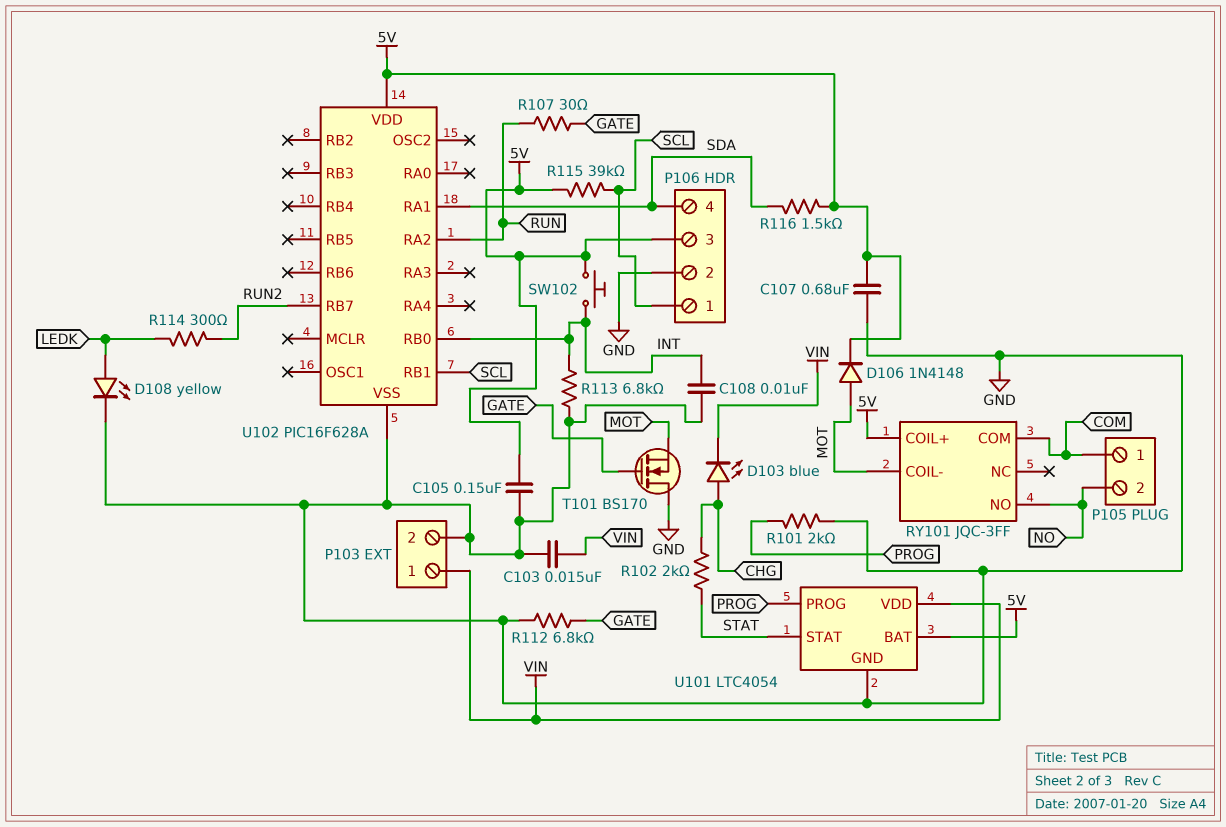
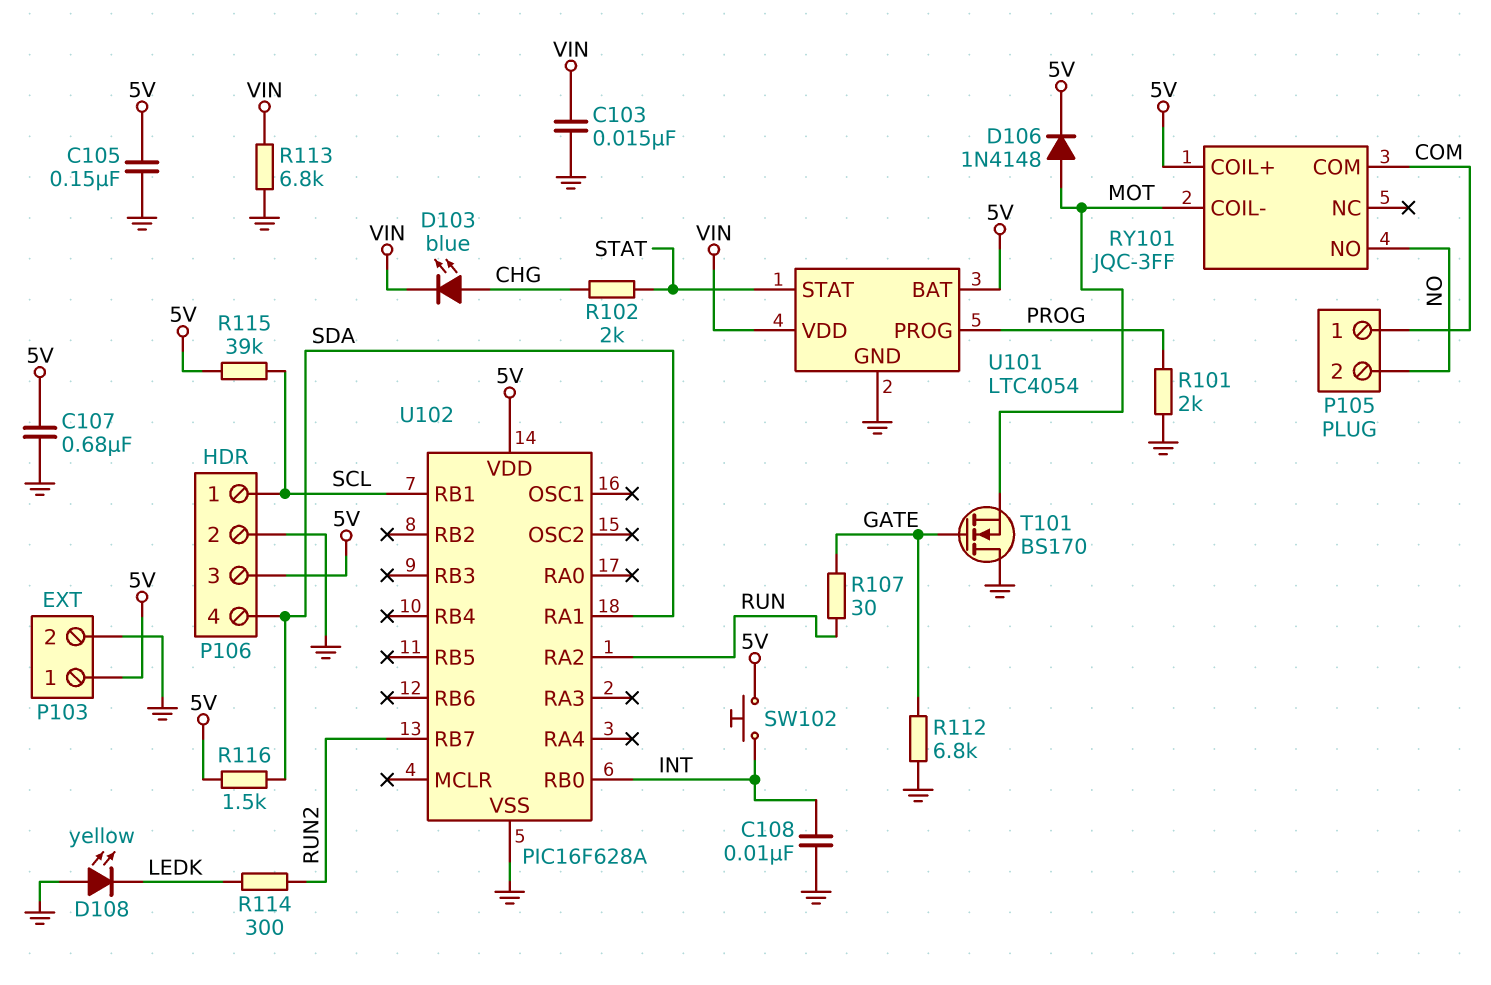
D108: LED yellow (A LEDK, K GND) -> LED yellow (A GND, K LEDK)
P103 pin 1: VIN -> 5V
R113: 6.8k (GND, INT) -> 6.8k (GND, VIN)

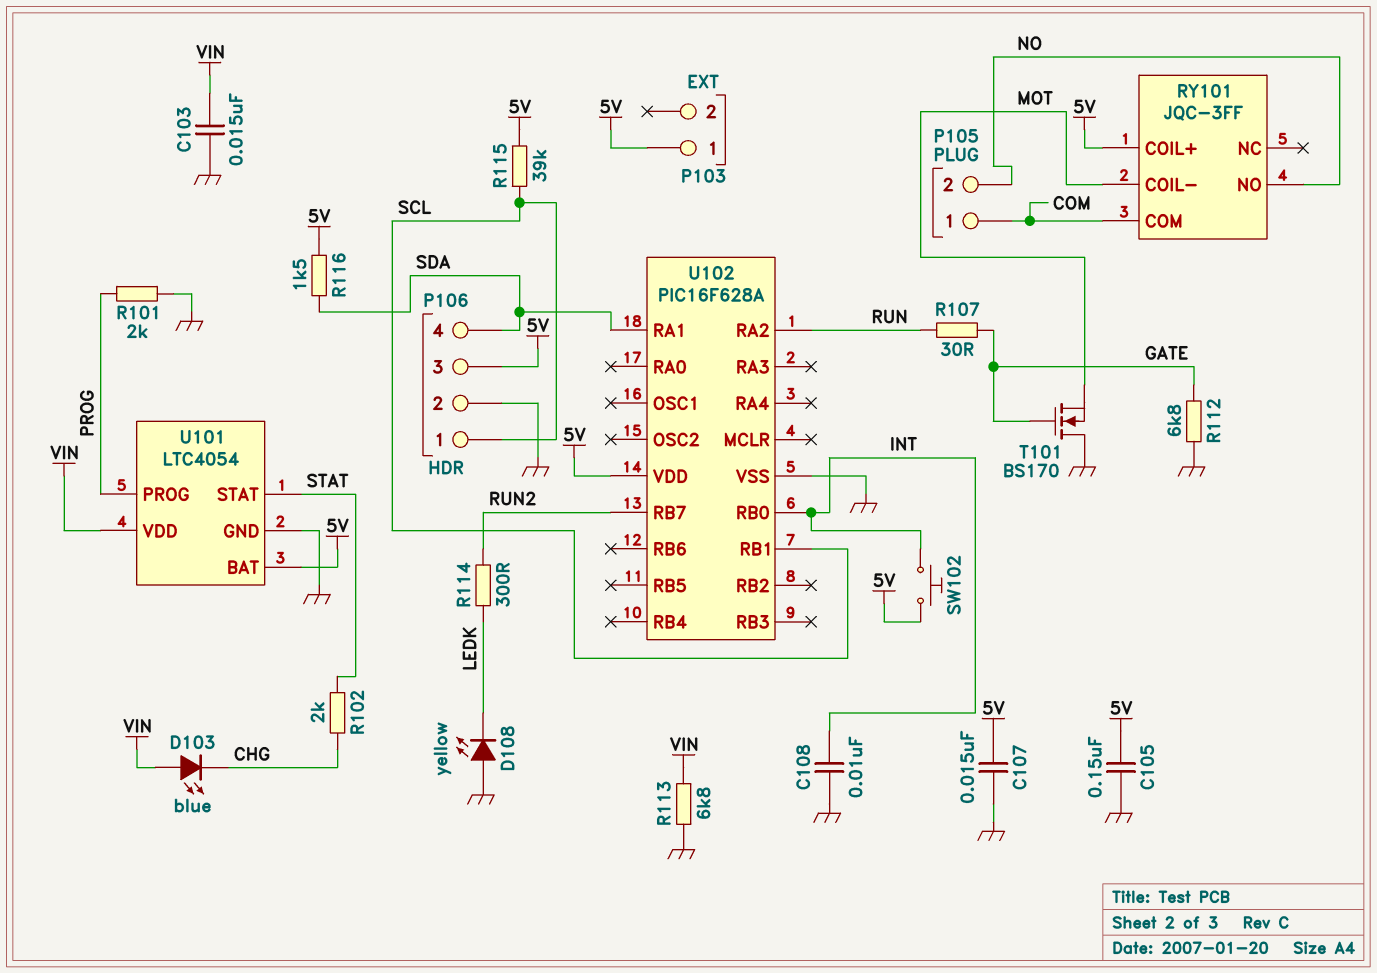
C107: 680nF (5V, GND) -> 15nF (5V, GND)
D103: LED blue (A CHG, K VIN) -> LED blue (A VIN, K CHG)
D106: diode 1N4148 (A MOT, K 5V) -> none
P103 pin 2: GND -> none

